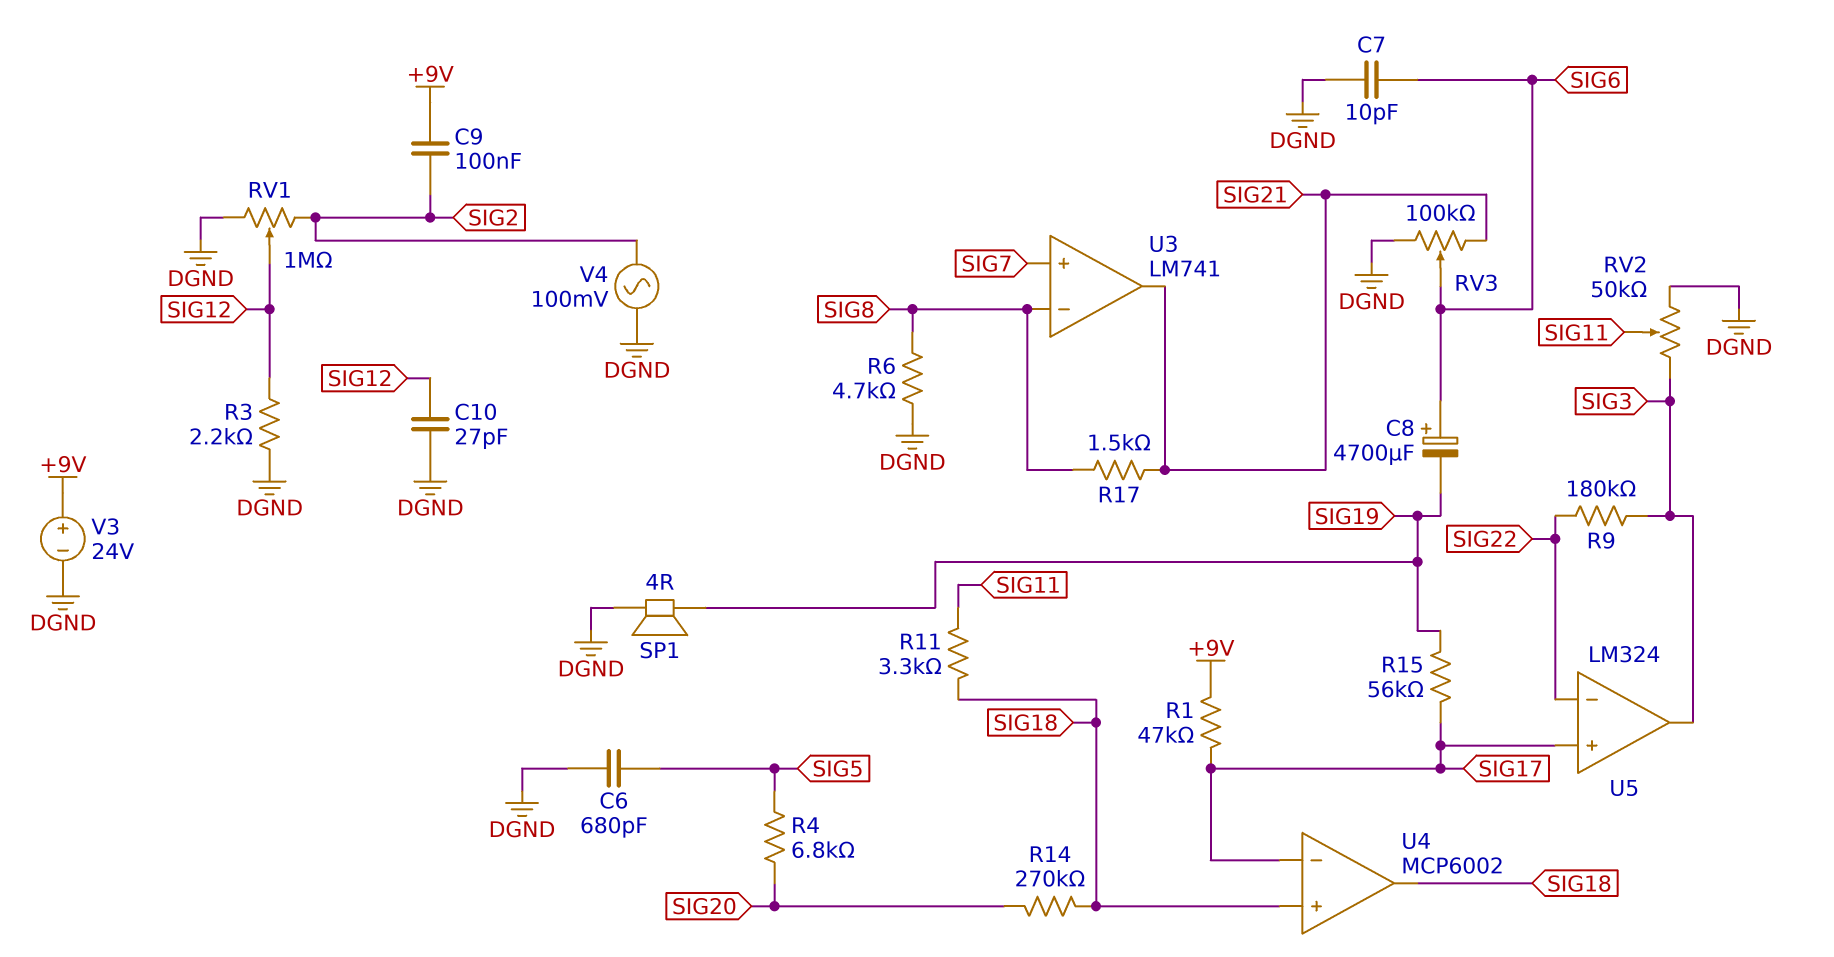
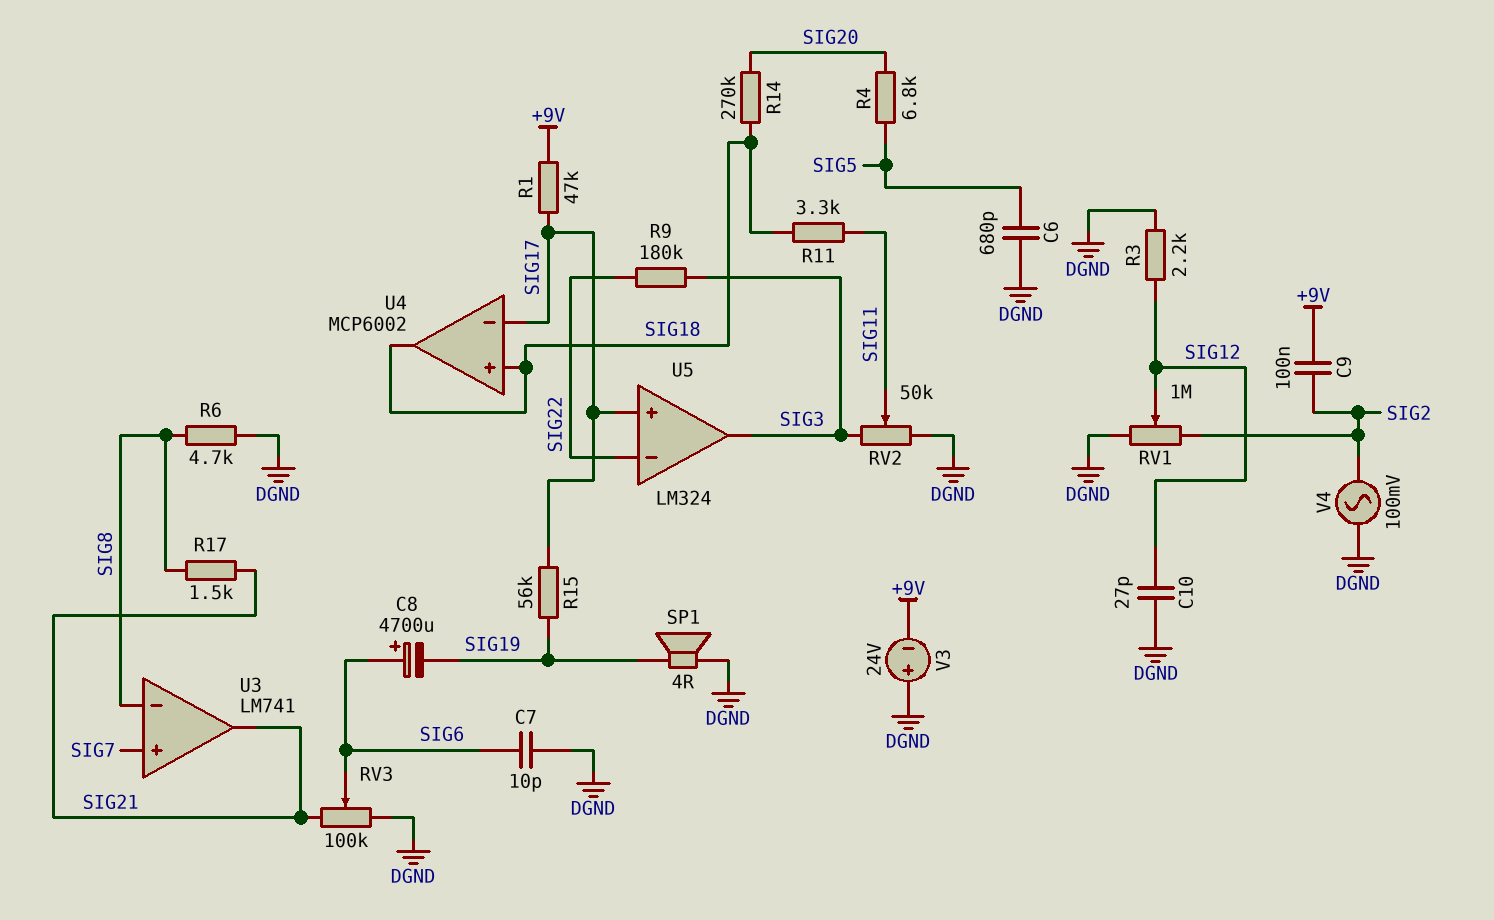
V3: 24V (plus +9V, minus DGND) -> 24V (plus DGND, minus +9V)

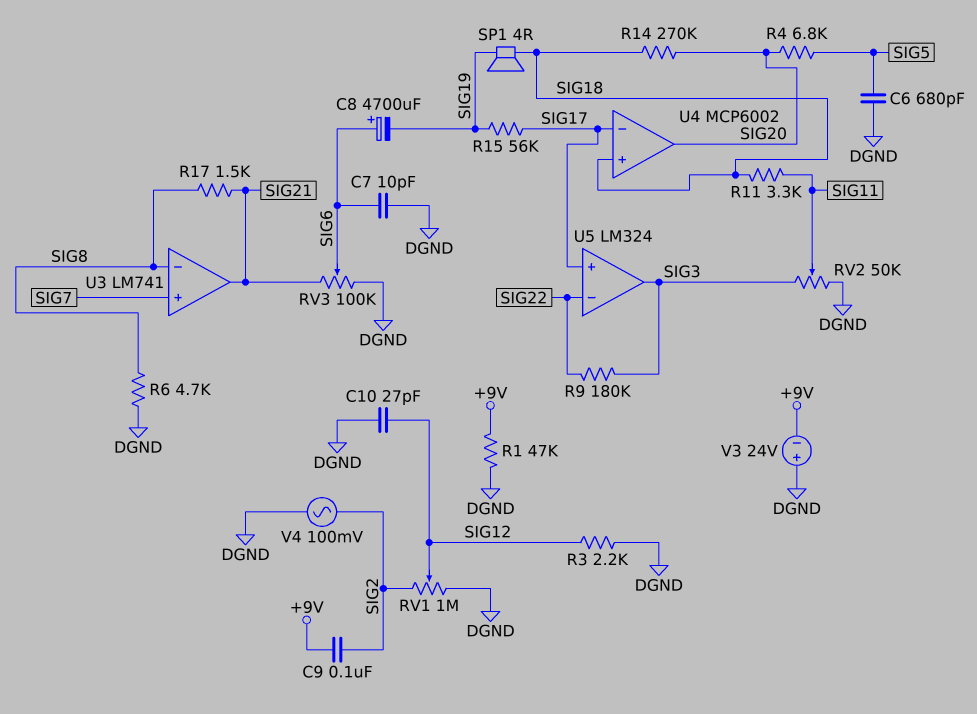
R1: 47k (+9V, SIG17) -> 47k (+9V, DGND)
SP1: speaker 4R (DGND, SIG19) -> speaker 4R (SIG18, SIG19)
U4 pin out: SIG18 -> SIG20

